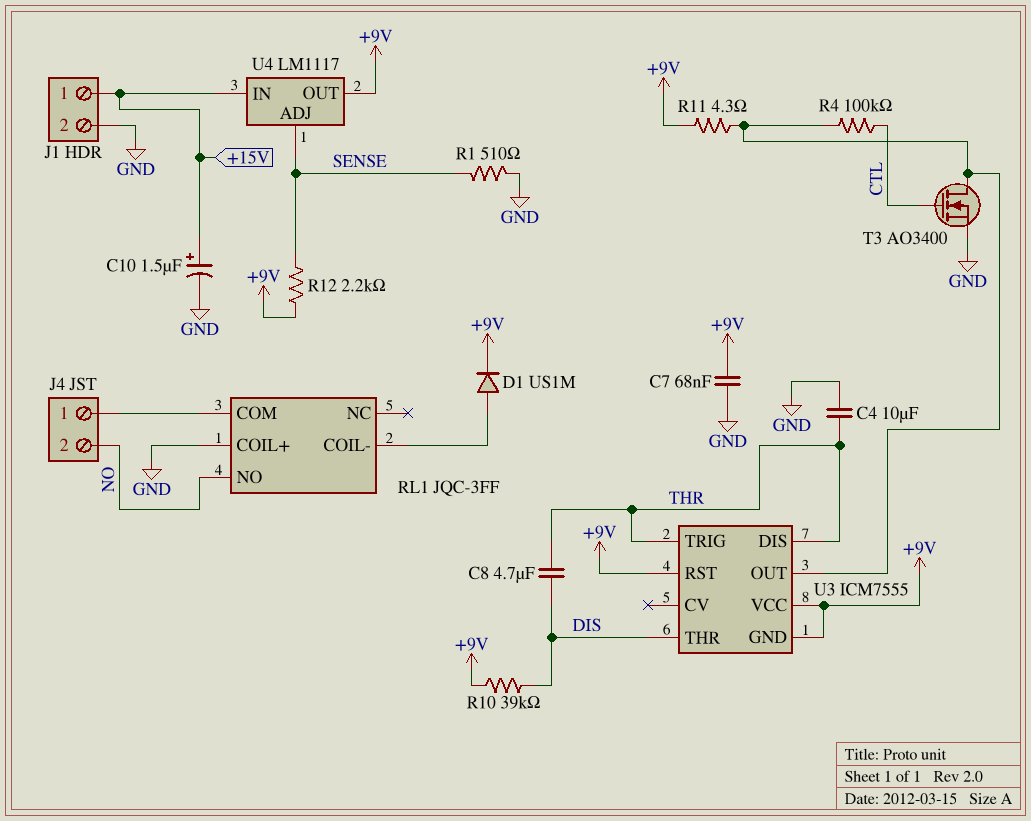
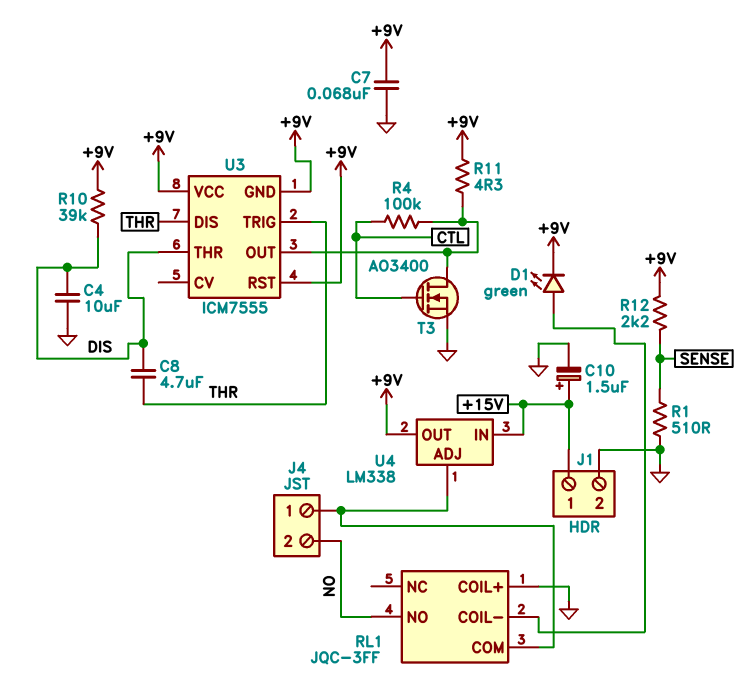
C4: 10uF (GND, THR) -> 10uF (DIS, GND)
D1: diode US1M (A RL1/COIL-, K +9V) -> LED green (A RL1/COIL-, K +9V)
U4: LM1117 -> LM338
U4 pin ADJ: SENSE -> J4/1

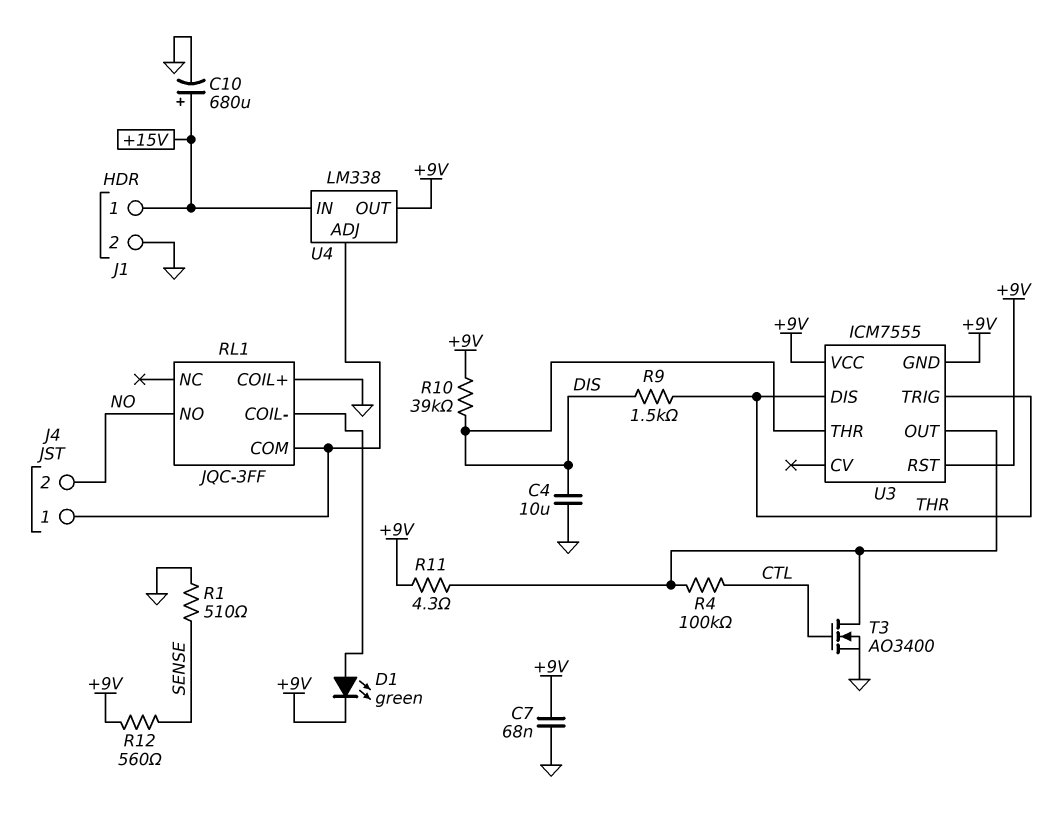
C8: 4.7uF (DIS, THR) -> none
C10: 1.5uF (plus +15V, minus GND) -> 680uF (plus +15V, minus GND)
R9: none -> 1.5k (DIS, THR)
R12: 2.2k (+9V, SENSE) -> 560 (+9V, SENSE)

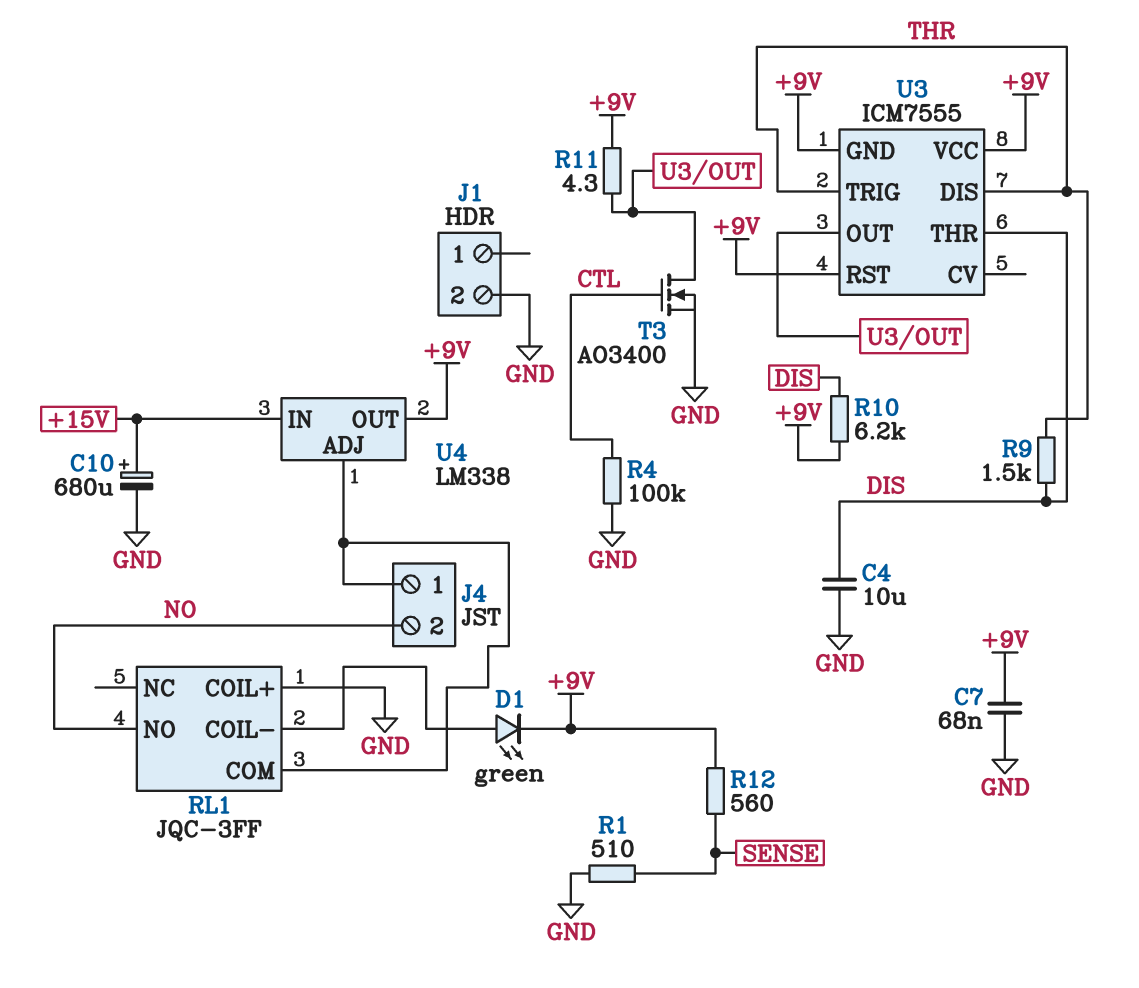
J1 pin 1: +15V -> none
R4: 100k (CTL, U3/OUT) -> 100k (CTL, GND)
R10: 39k (+9V, DIS) -> 6.2k (+9V, DIS)

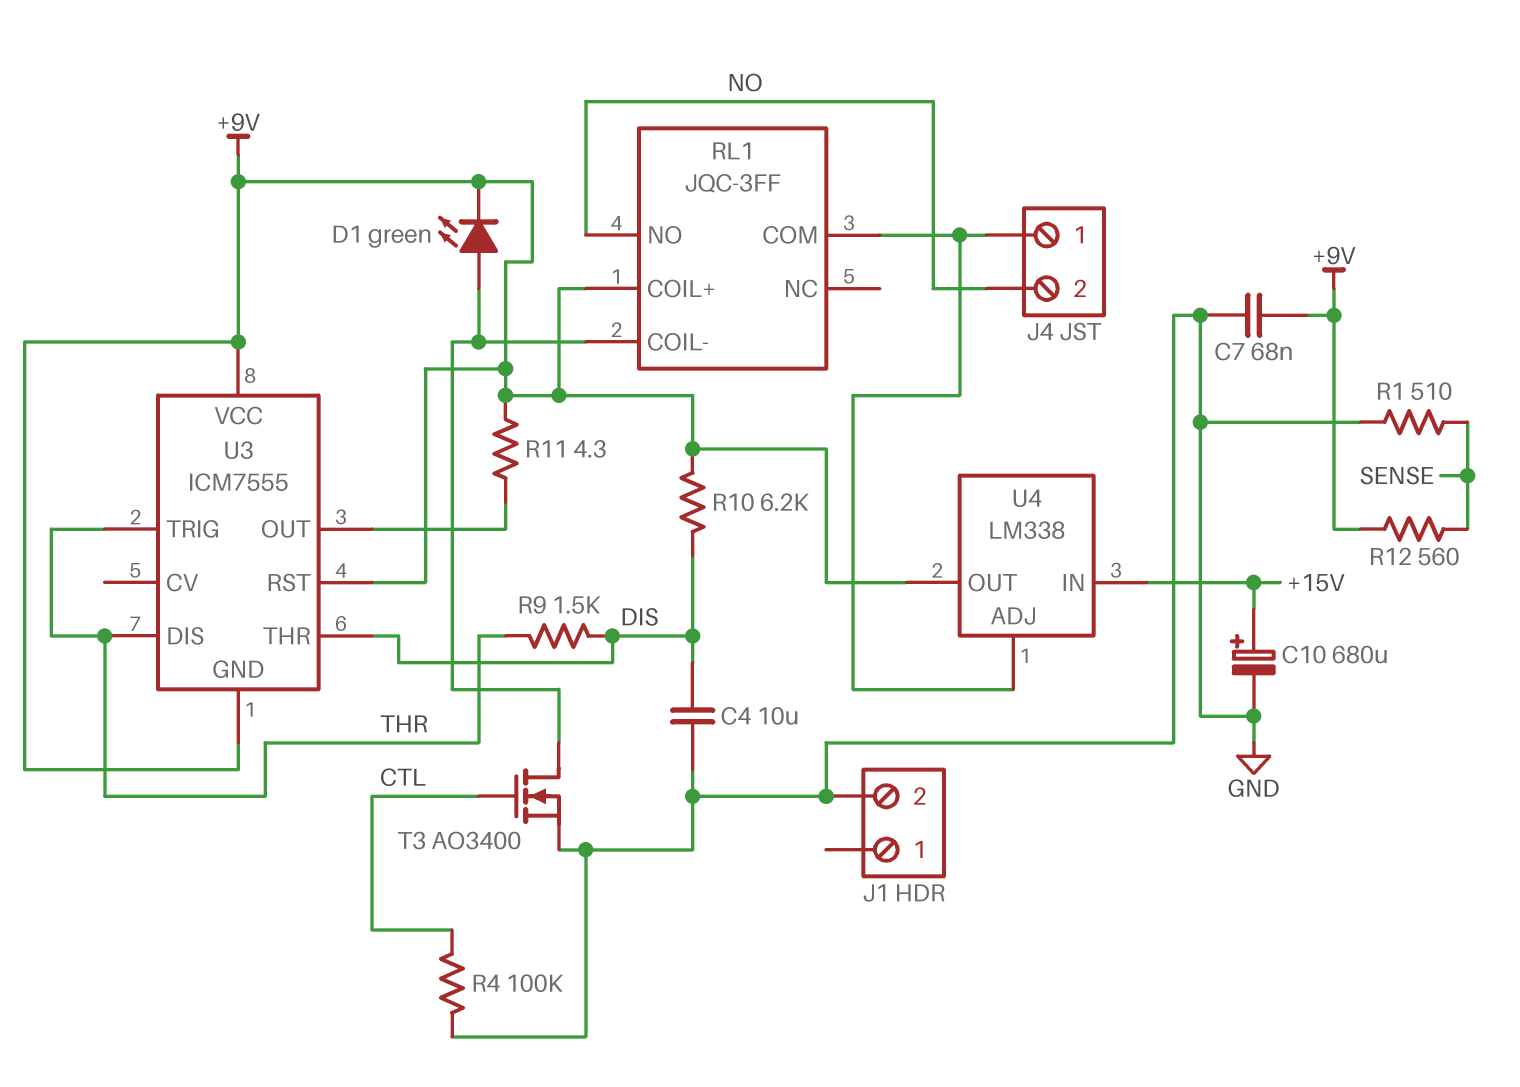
RL1 pin COIL+: GND -> +9V
T3: NMOS AO3400 (G CTL, D U3/OUT, S GND) -> NMOS AO3400 (G CTL, D RL1/COIL-, S GND)

